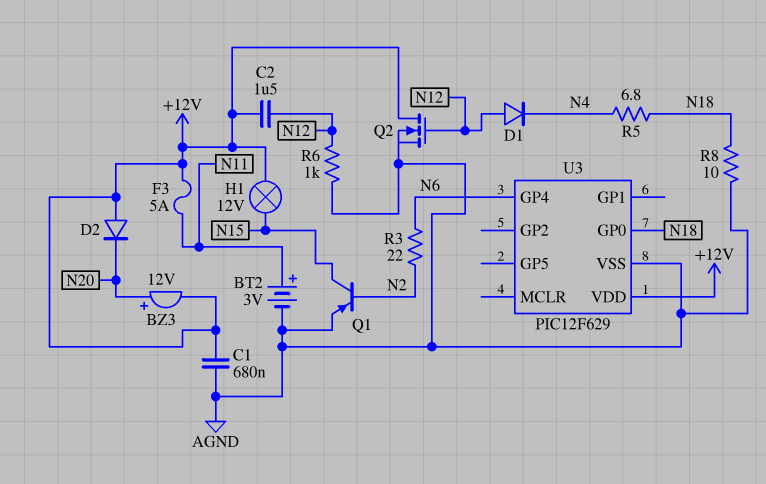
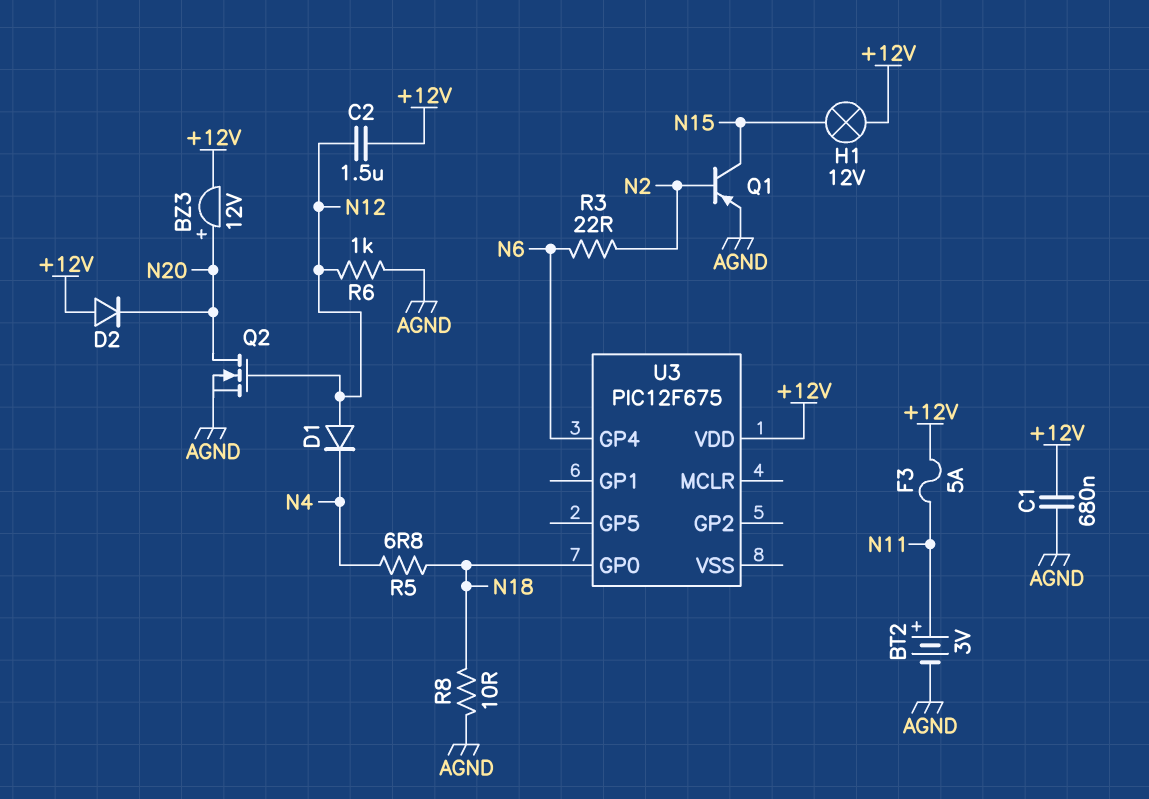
Q2: NMOS (G N12, D +12V, S AGND) -> NMOS (G N12, D N20, S AGND)
U3: PIC12F629 -> PIC12F675
U3 pin VSS: AGND -> none

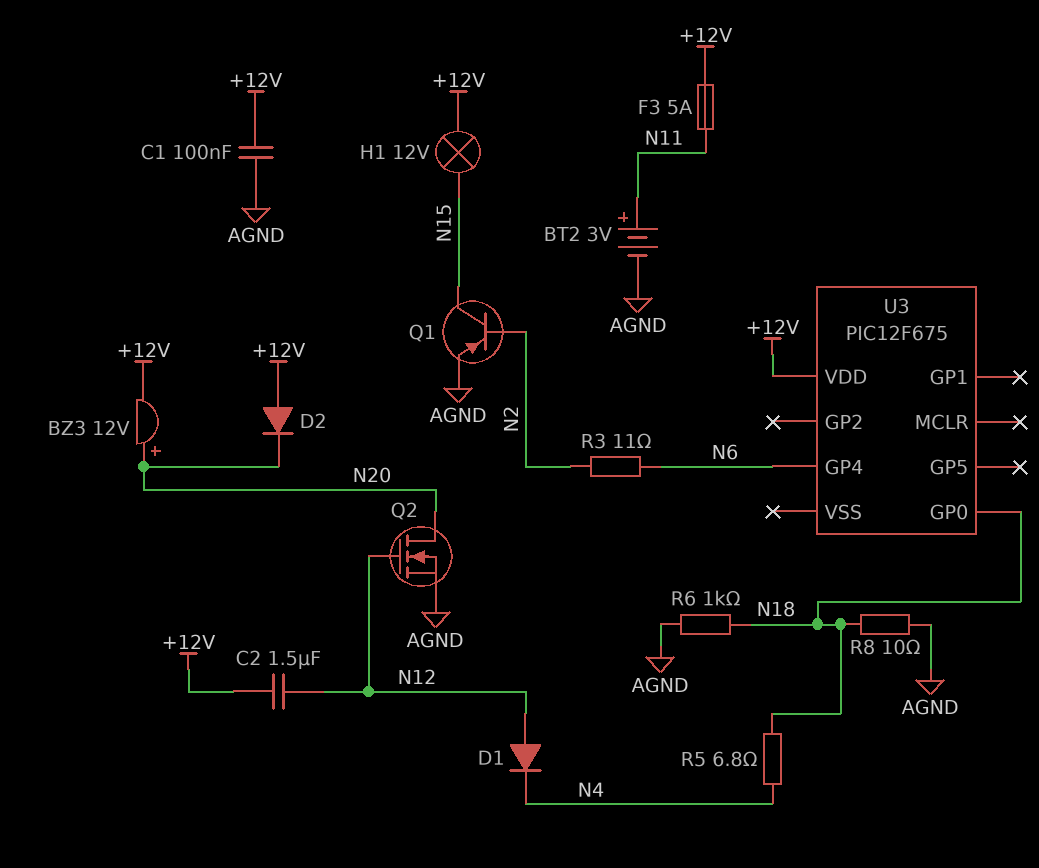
C1: 680nF (+12V, AGND) -> 100nF (+12V, AGND)
R3: 22 (N2, N6) -> 11 (N2, N6)
R6: 1k (AGND, N12) -> 1k (AGND, N18)

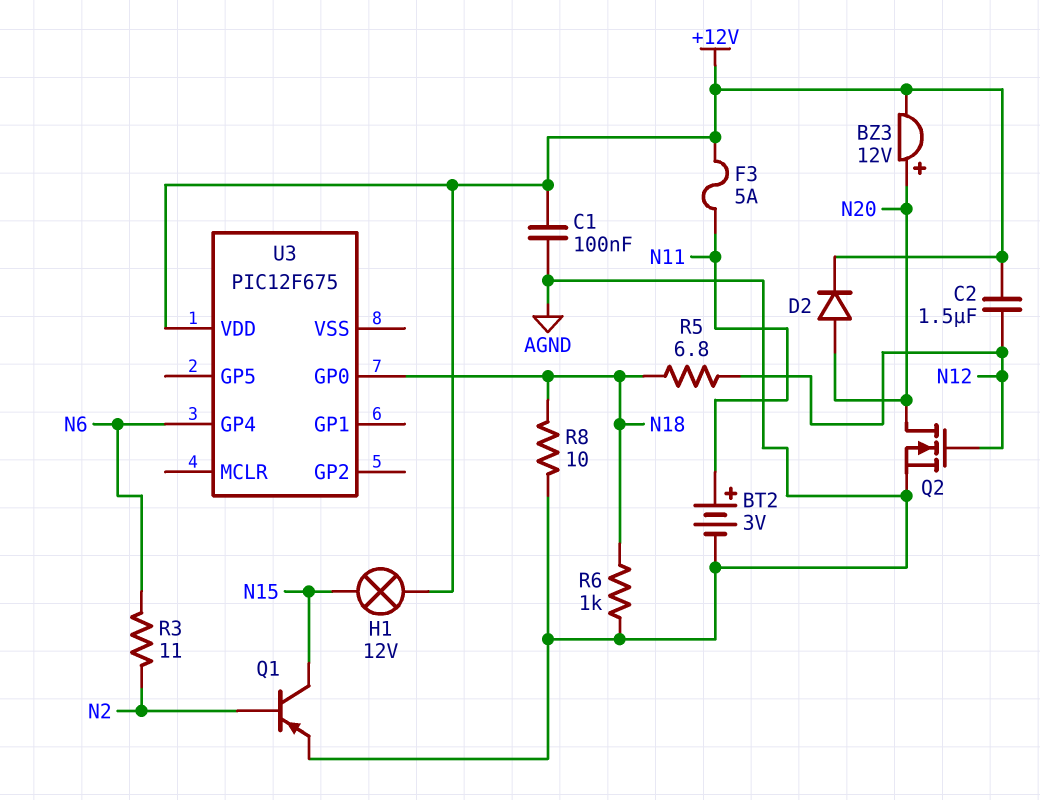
D1: diode (A N12, K N4) -> none
D2: diode (A +12V, K N20) -> diode (A N20, K +12V)
R5: 6.8 (N4, N18) -> 6.8 (N12, N18)

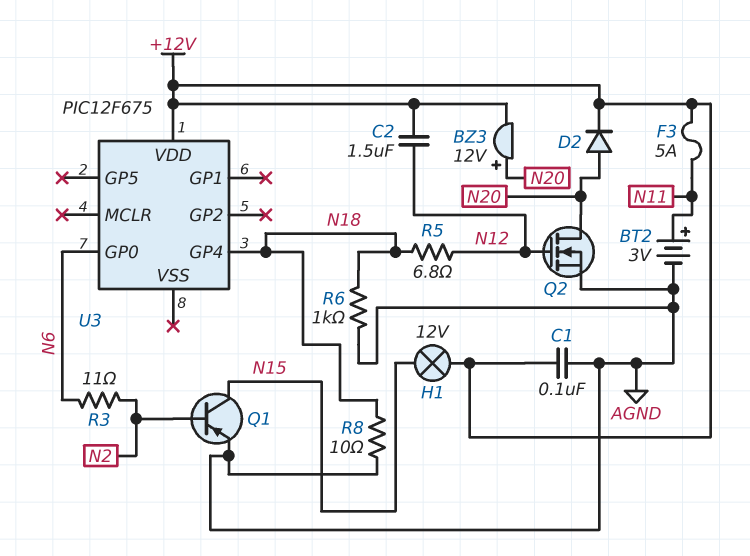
U3 pin GP0: N18 -> N6
U3 pin GP4: N6 -> N18

